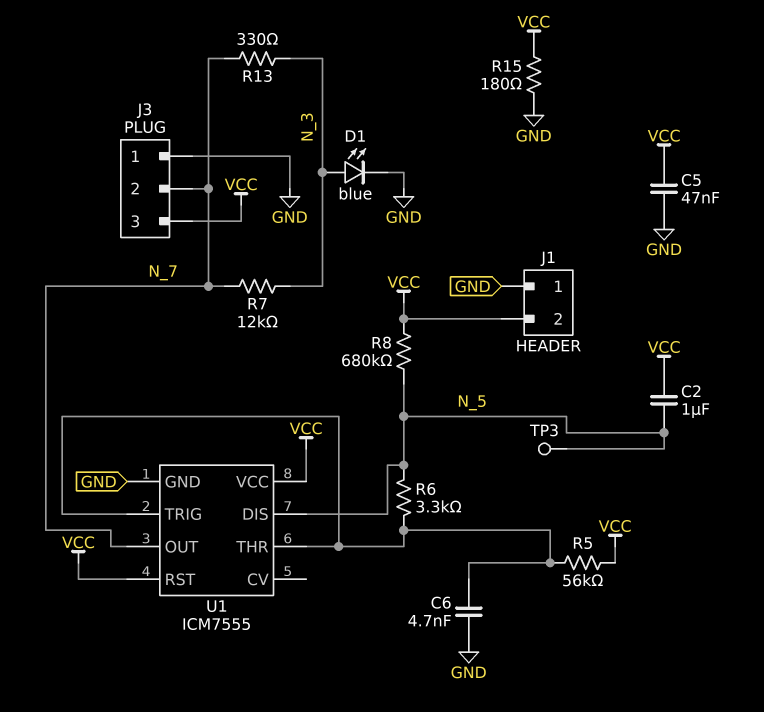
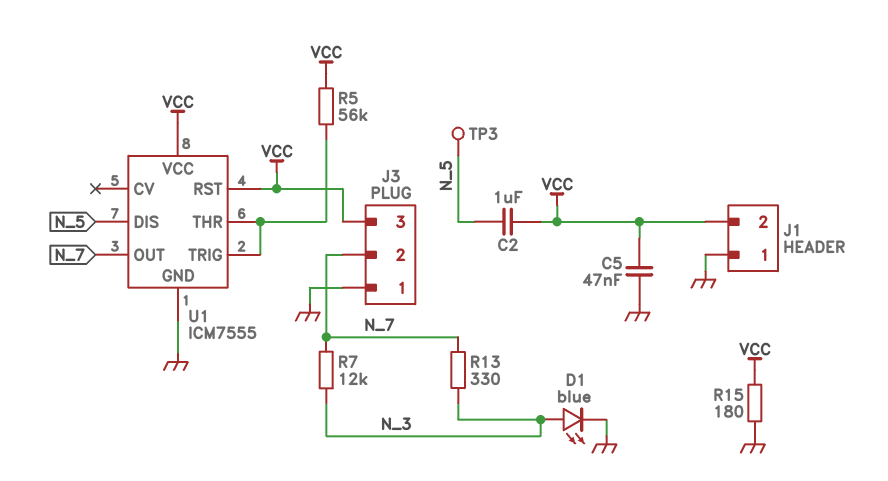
C6: 4.7nF (GND, U1/THR) -> none
R6: 3.3k (N_5, U1/THR) -> none
R8: 680k (N_5, VCC) -> none

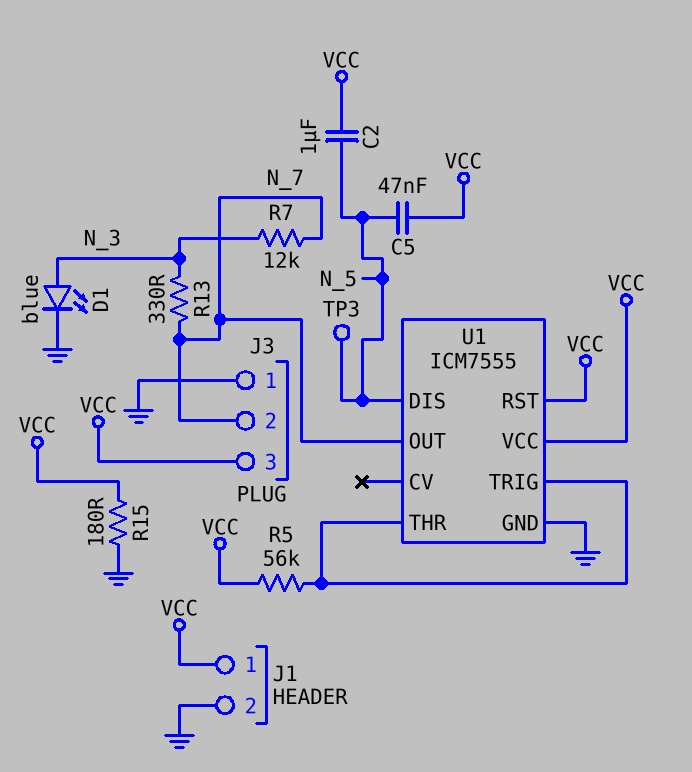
C5: 47nF (GND, VCC) -> 47nF (N_5, VCC)
J1 pin 1: GND -> VCC
J1 pin 2: VCC -> GND

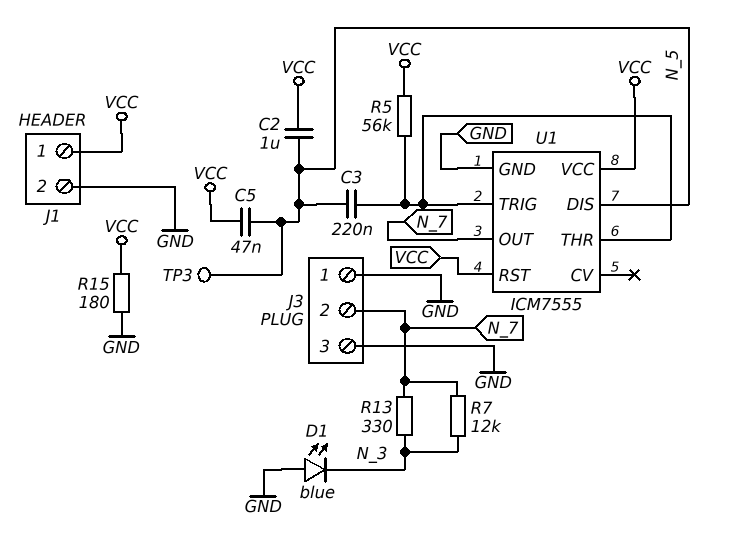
C3: none -> 220nF (N_5, U1/THR)
D1: LED blue (A N_3, K GND) -> LED blue (A GND, K N_3)
J3 pin 3: VCC -> GND

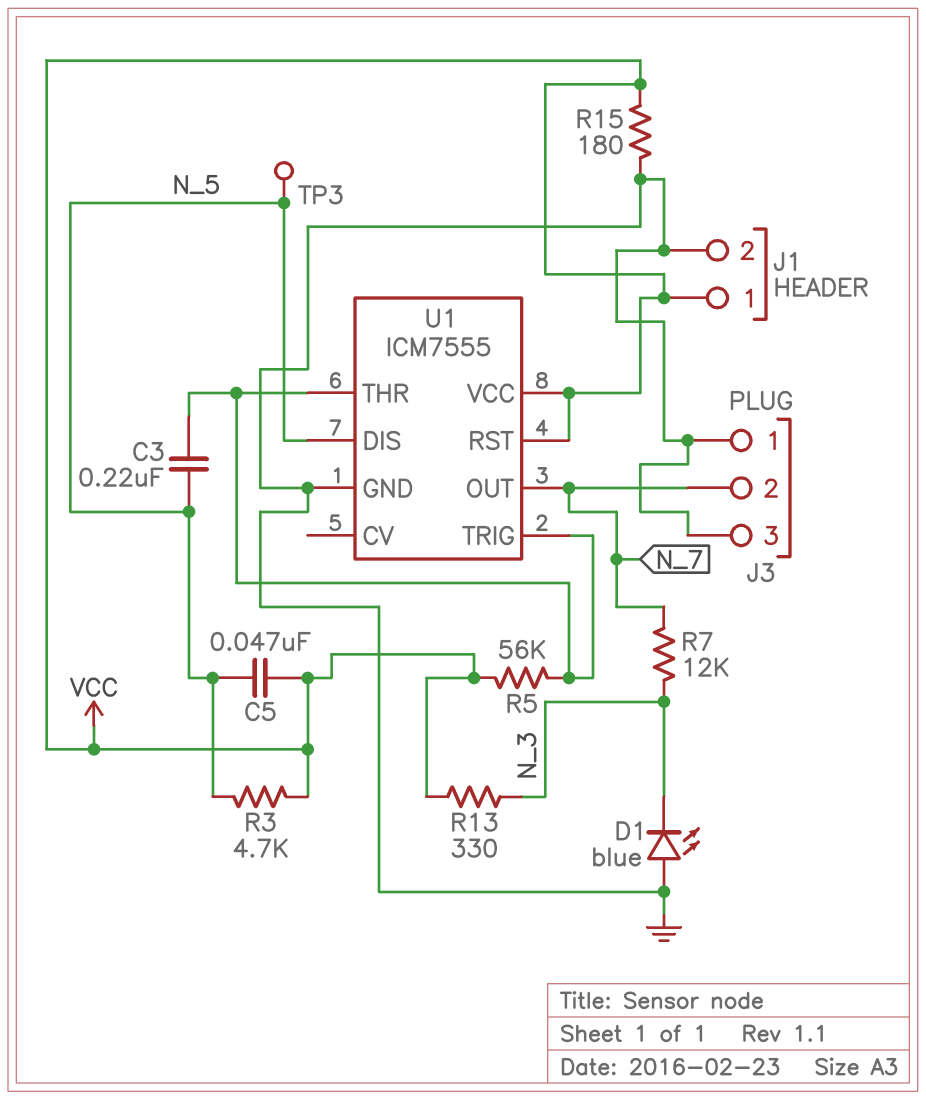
C2: 1uF (N_5, VCC) -> none
R3: none -> 4.7k (N_5, VCC)
R13: 330 (N_3, N_7) -> 330 (N_3, VCC)

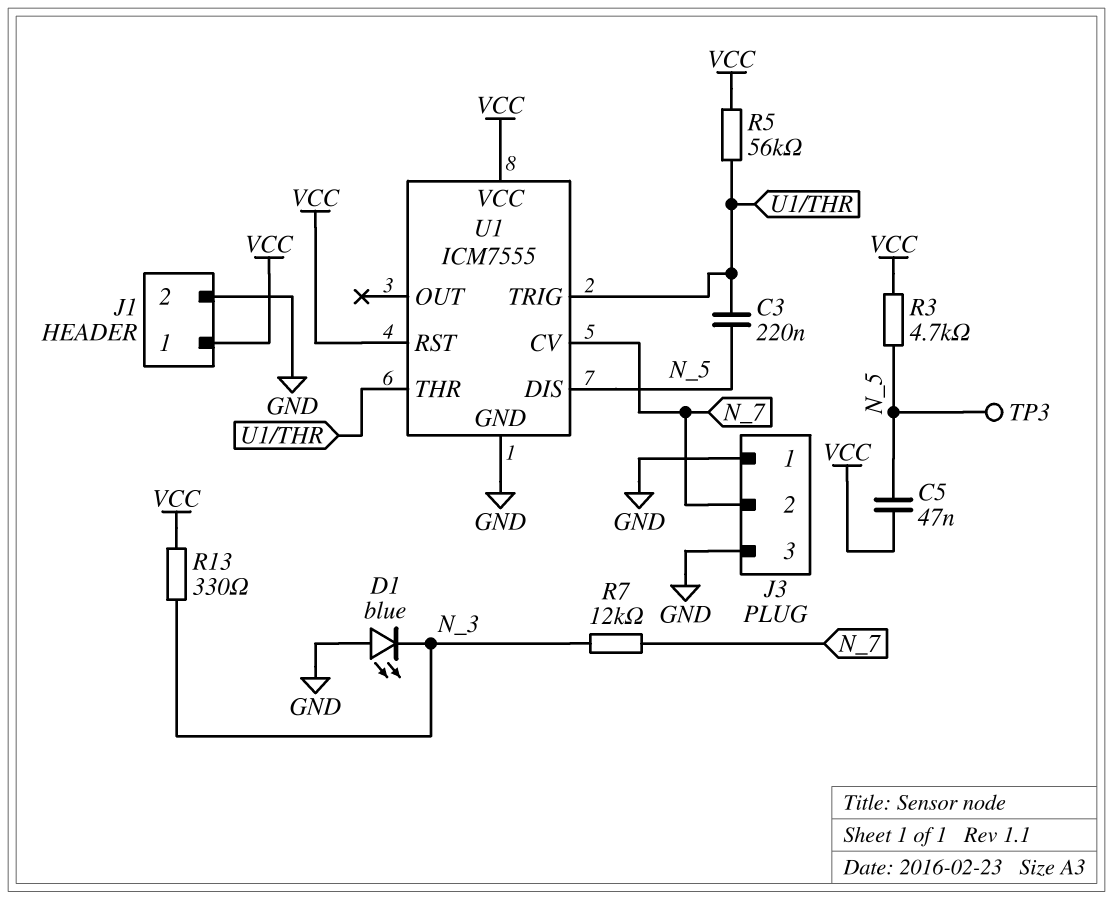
R15: 180 (GND, VCC) -> none
U1 pin CV: none -> N_7
U1 pin OUT: N_7 -> none

